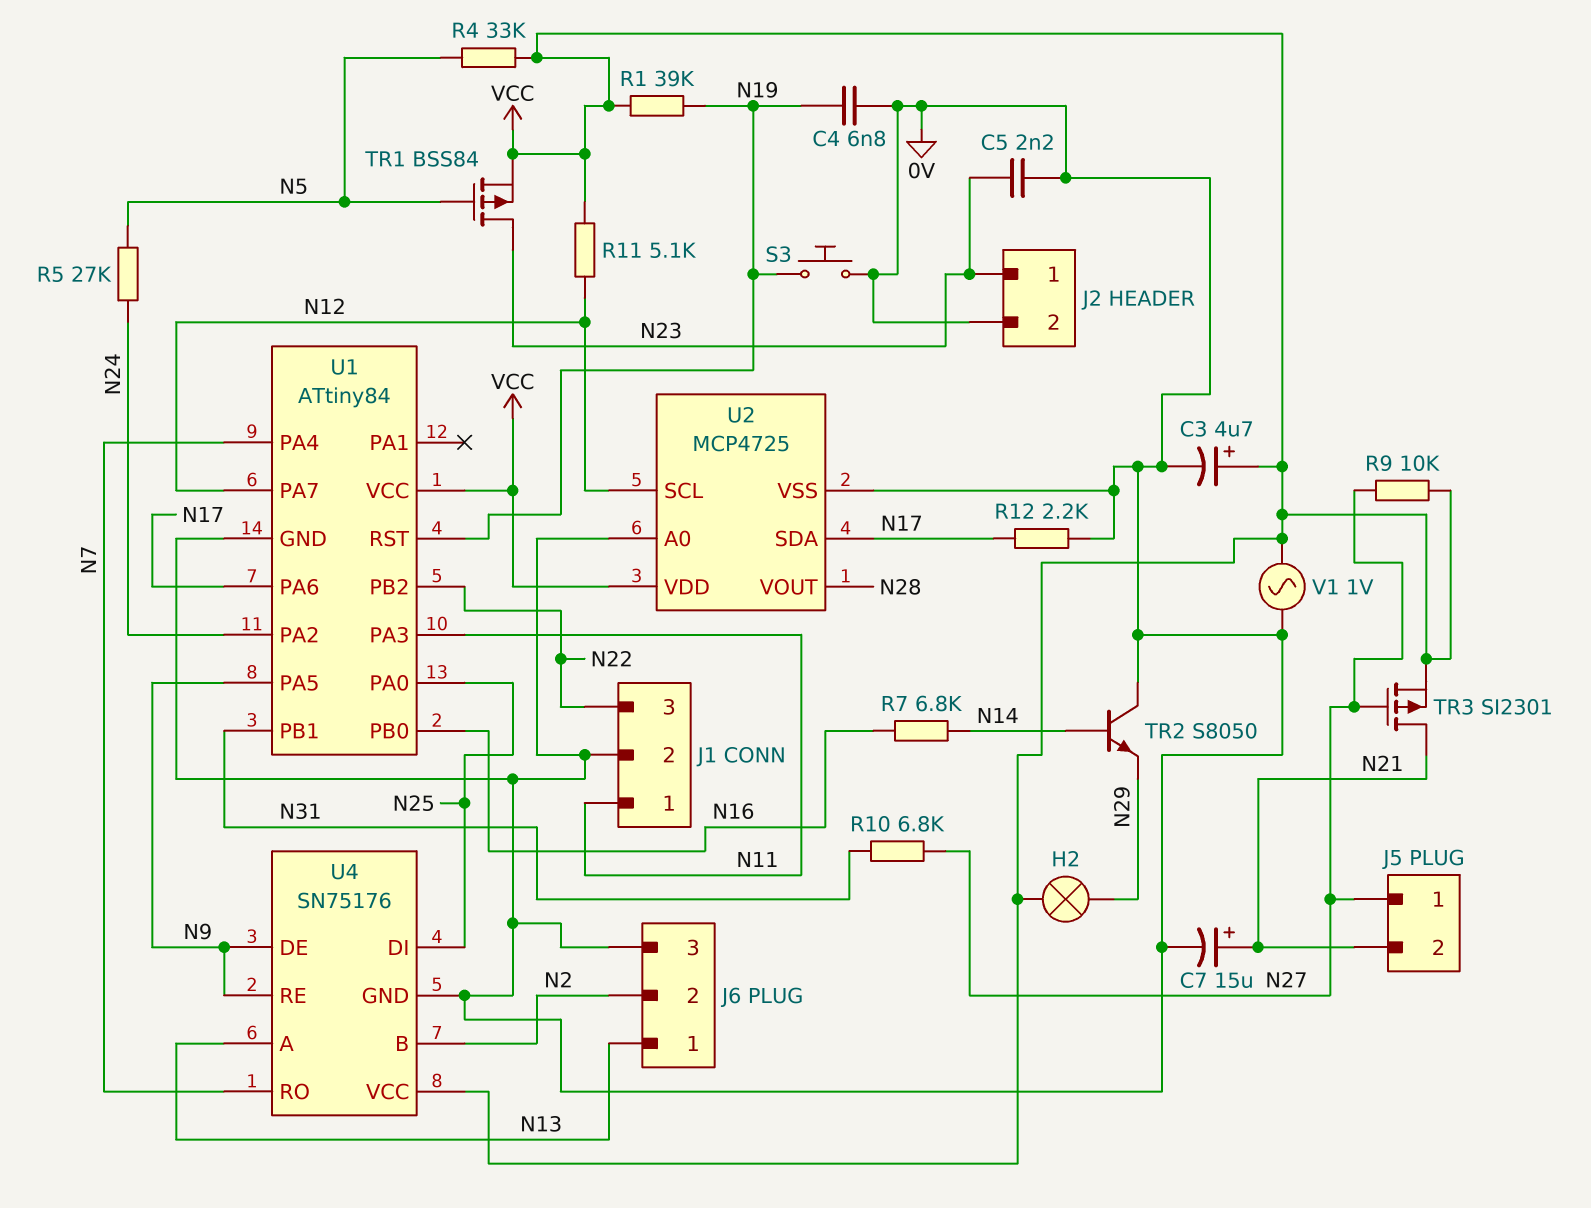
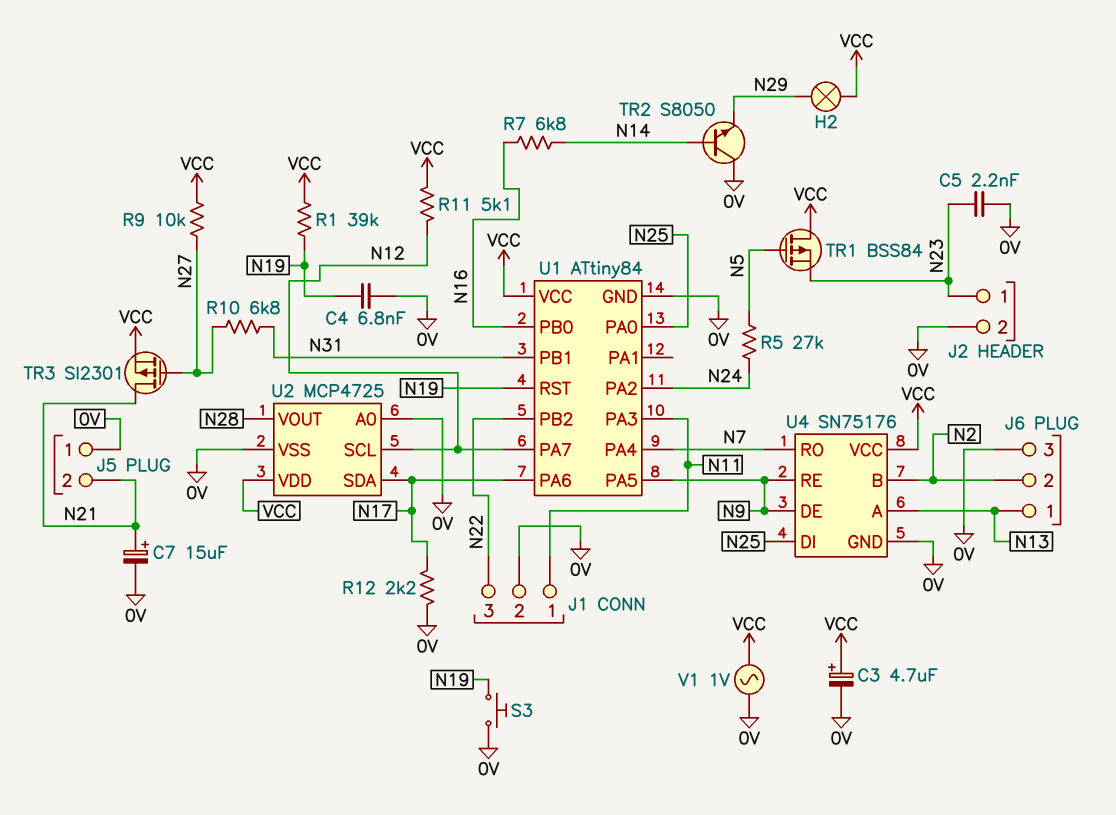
J5 pin 1: N27 -> 0V
R4: 33k (N5, VCC) -> none
TR1: PMOS BSS84 (G N5, D N23, S VCC) -> PMOS BSS84 (G N5, D VCC, S N23)

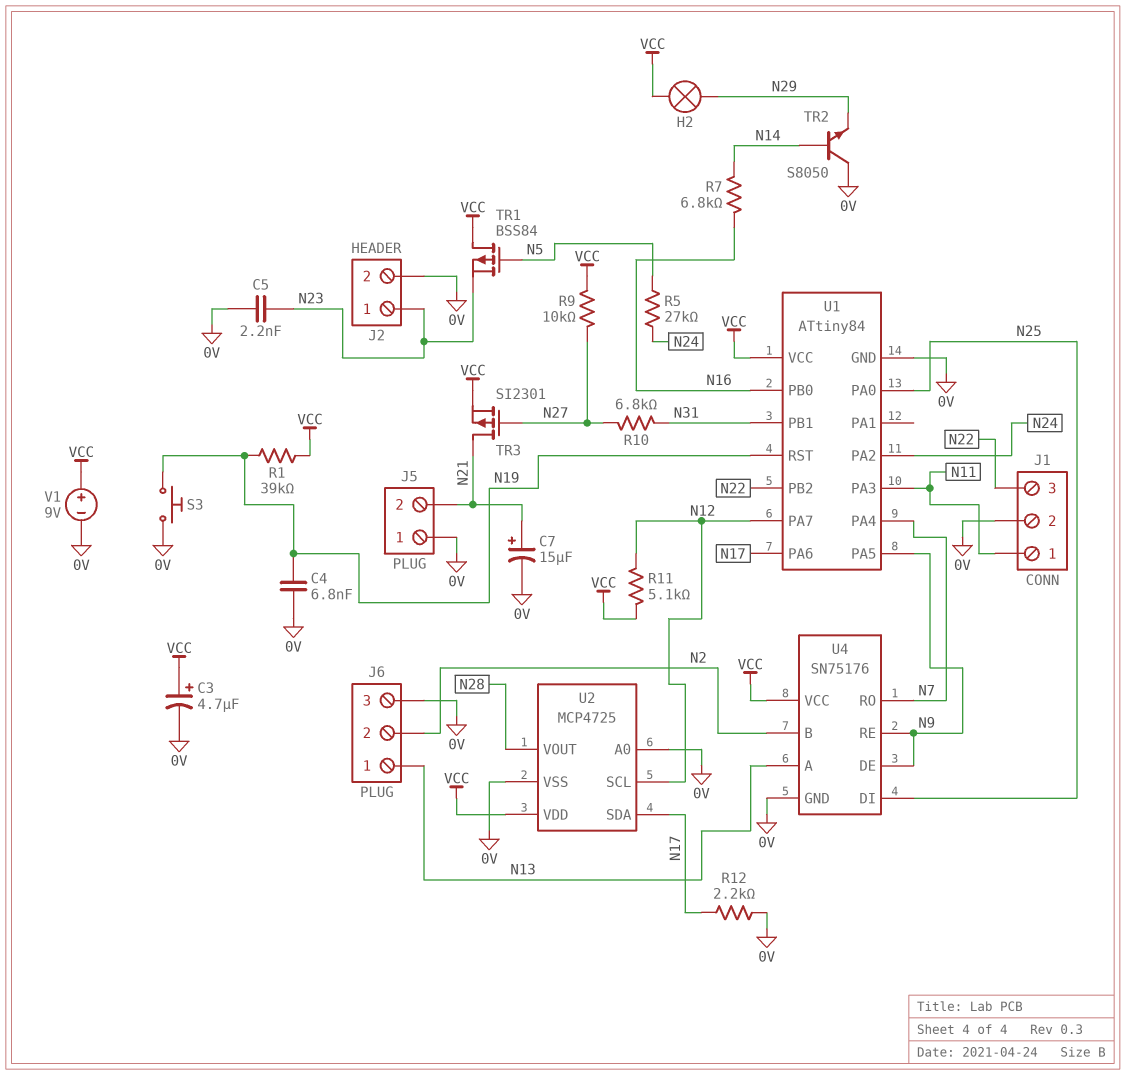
V1: AC 1V (0V, VCC) -> 9V (plus VCC, minus 0V)

